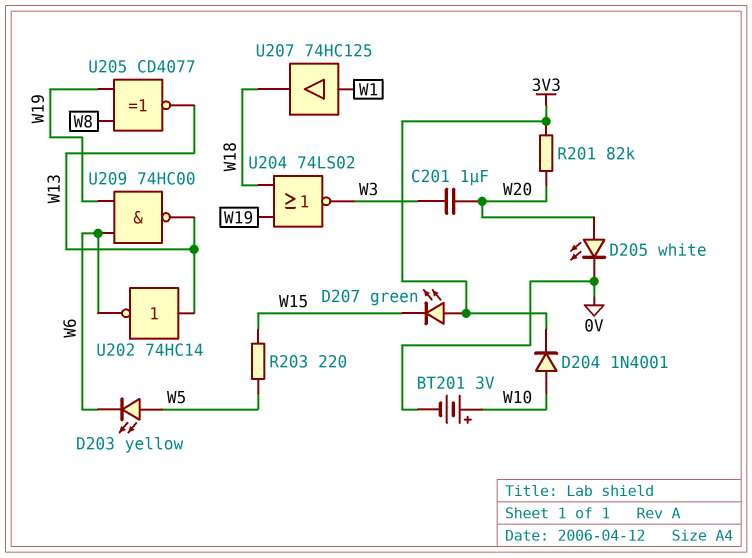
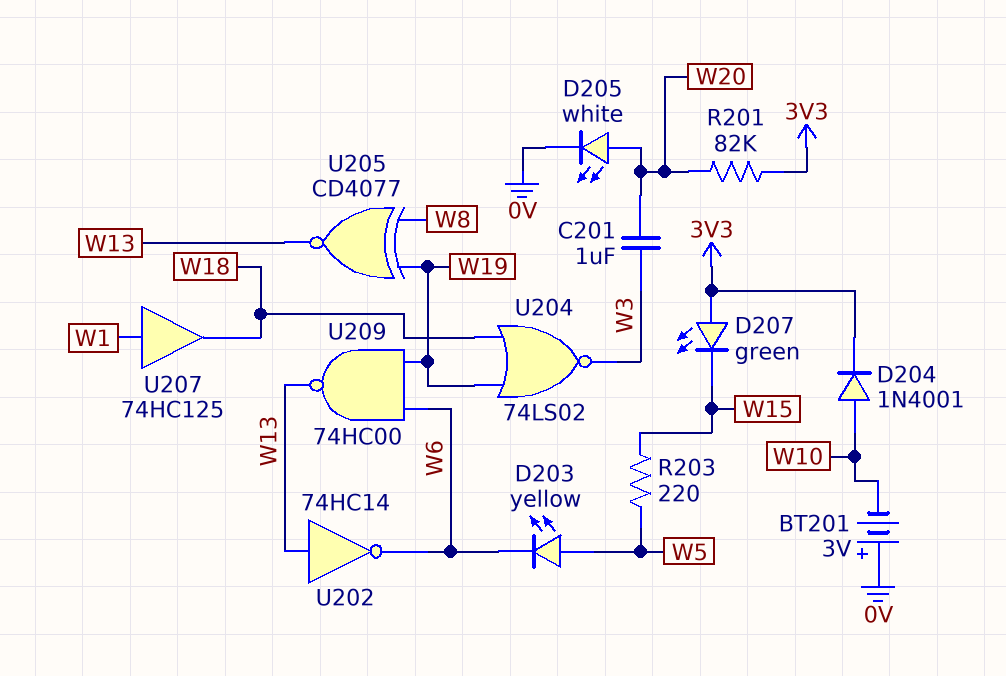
BT201: 3V (plus W10, minus 0V) -> 3V (plus 0V, minus W10)

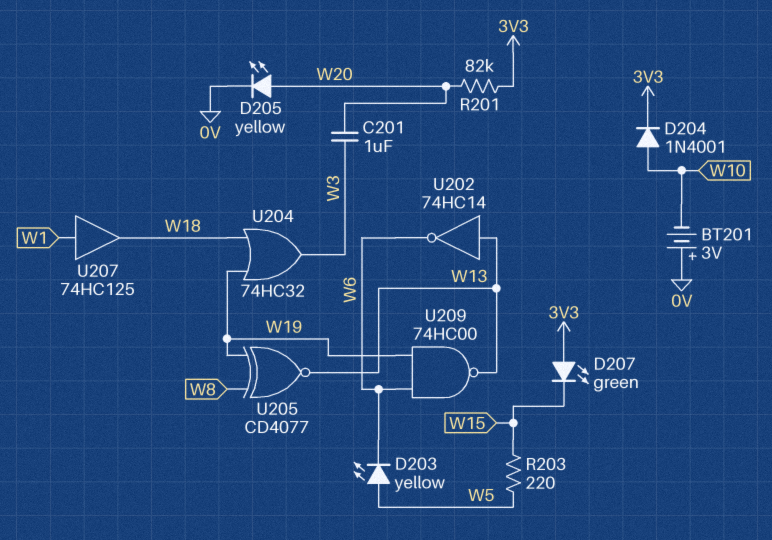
D205: LED white (A W20, K 0V) -> LED yellow (A W20, K 0V)
U204: NOR 74LS02 (in W18, in W19, out W3) -> OR 74HC32 (in W18, in W19, out W3)

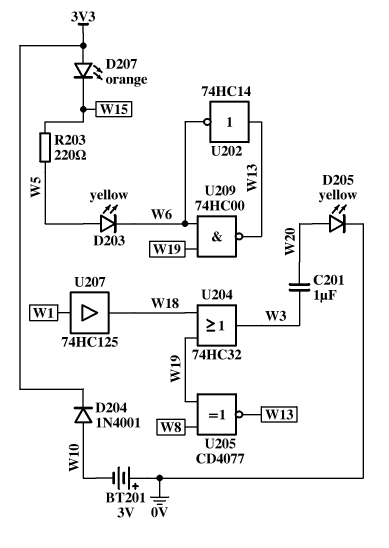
D207: LED green (A 3V3, K W15) -> LED orange (A 3V3, K W15)
R201: 82k (3V3, W20) -> none

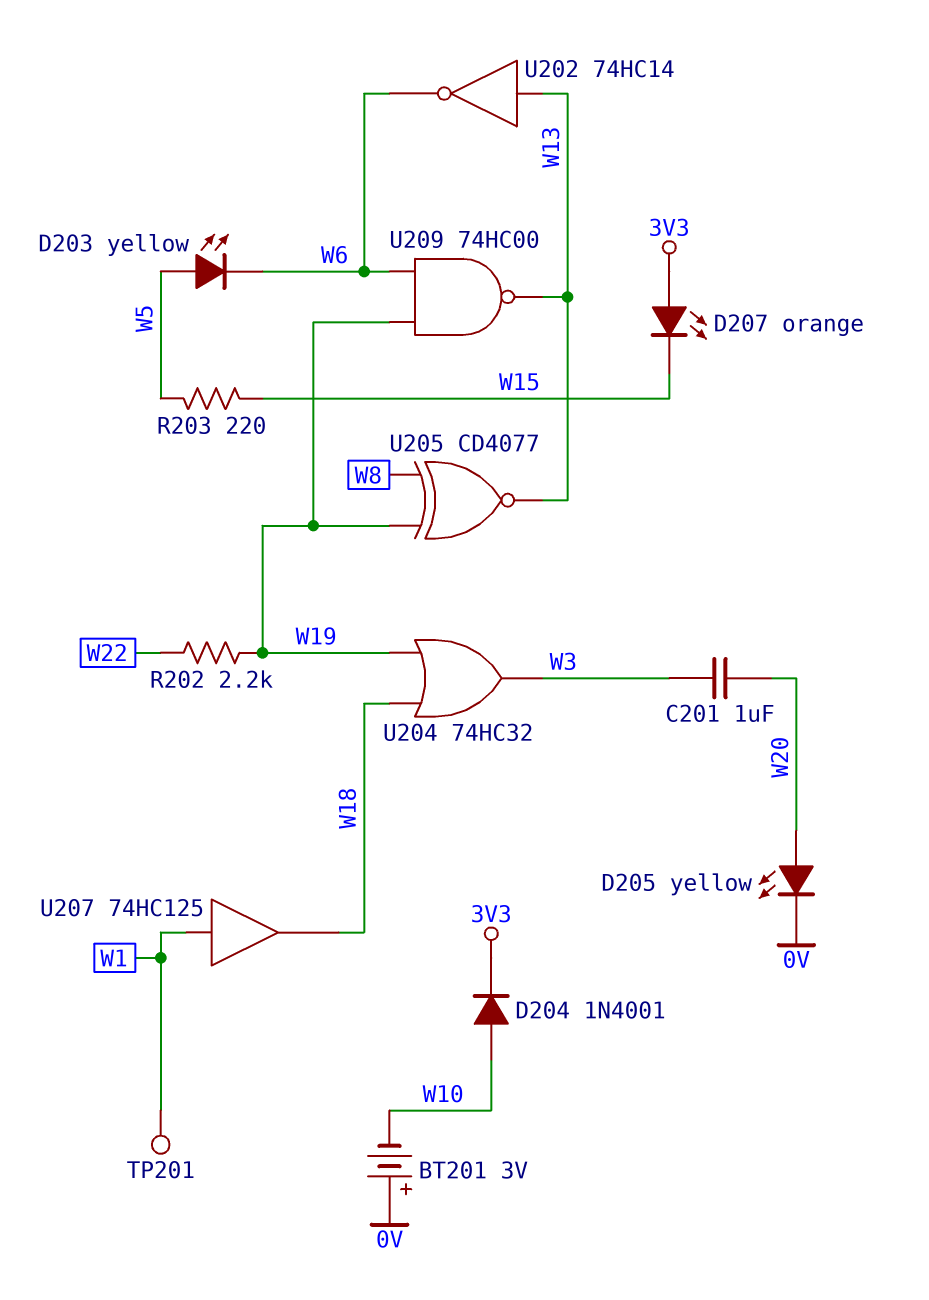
R202: none -> 2.2k (W19, W22)
TP201: none -> test point (W1)

